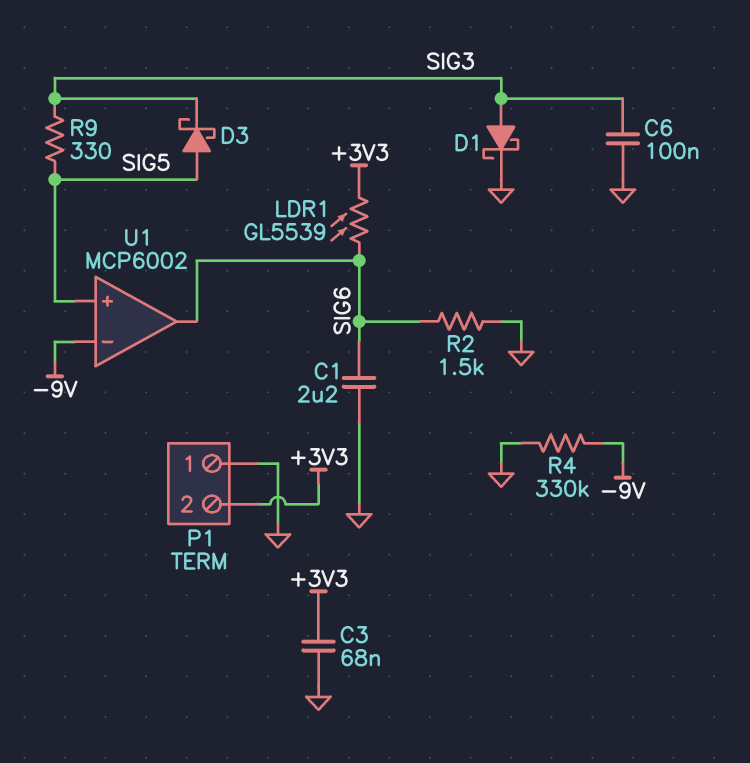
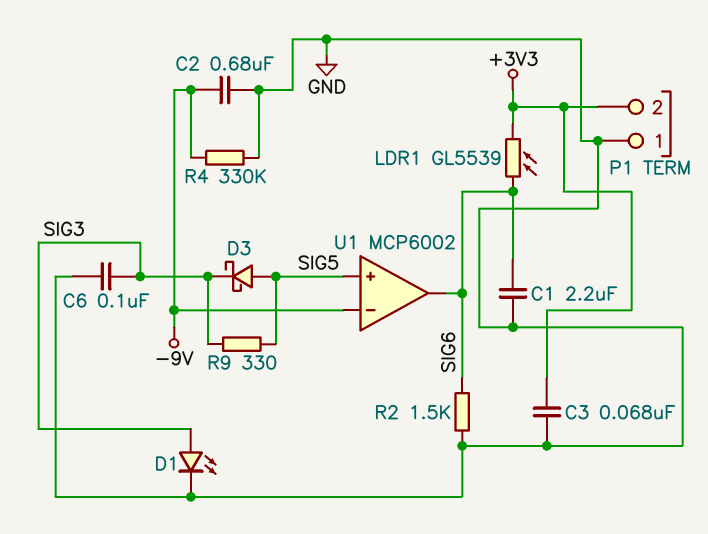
C2: none -> 680nF (-9V, GND)
D1: schottky (A SIG3, K GND) -> LED (A SIG3, K GND)

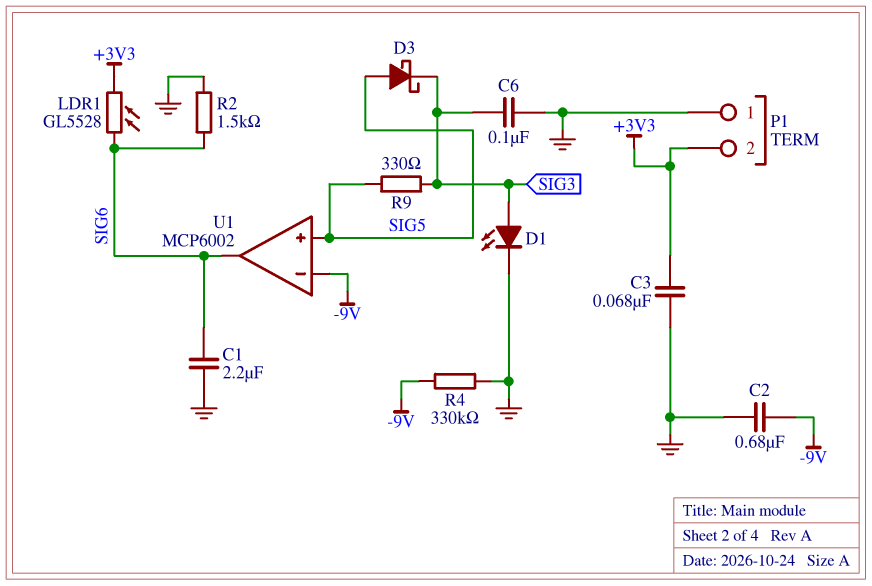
LDR1: GL5539 (+3V3, SIG6) -> GL5528 (+3V3, SIG6)

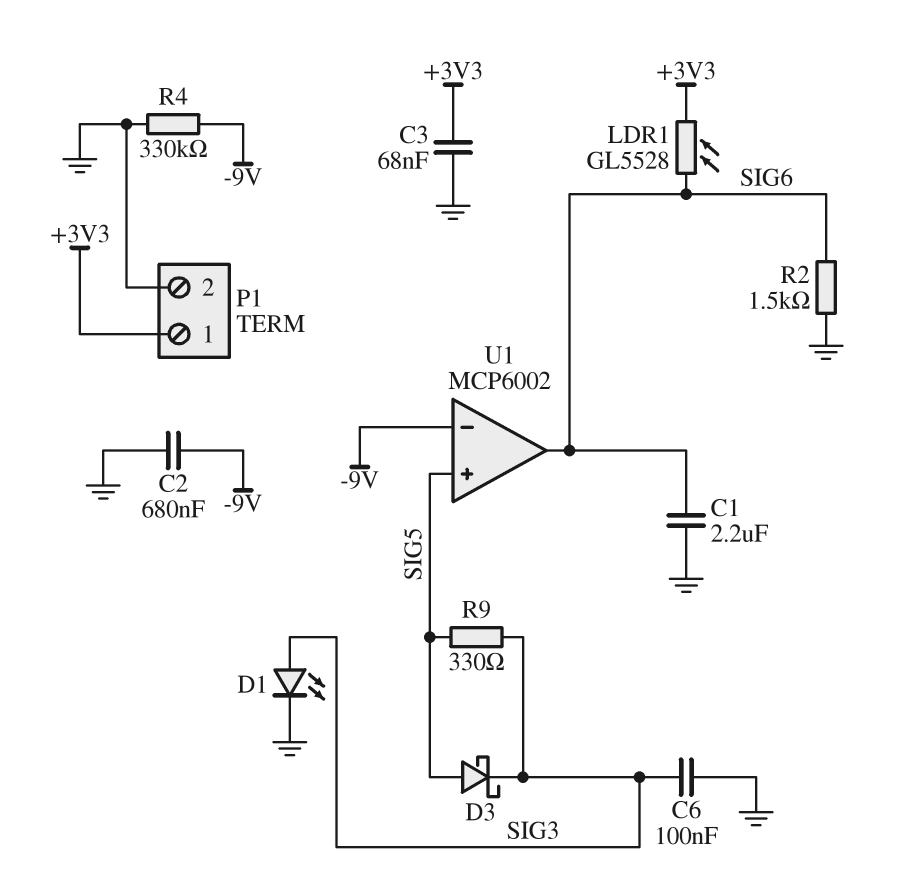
P1 pin 1: GND -> +3V3
P1 pin 2: +3V3 -> GND

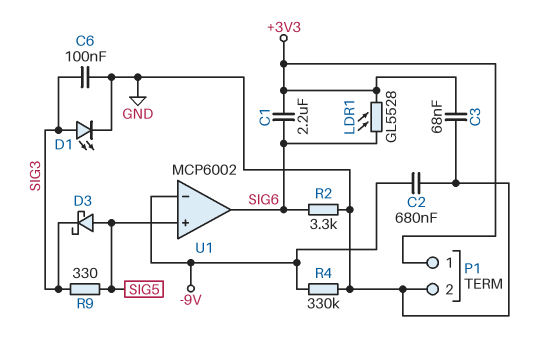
C1: 2.2uF (GND, SIG6) -> 2.2uF (+3V3, SIG6)
R2: 1.5k (GND, SIG6) -> 3.3k (GND, SIG6)

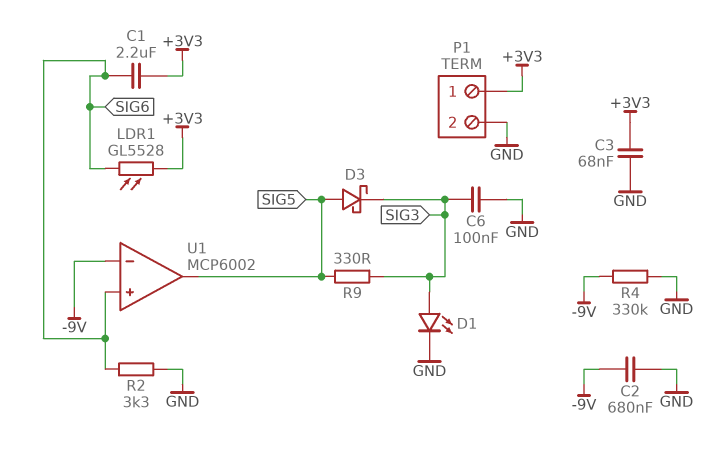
U1 pin in+: SIG5 -> SIG6
U1 pin out: SIG6 -> SIG5

